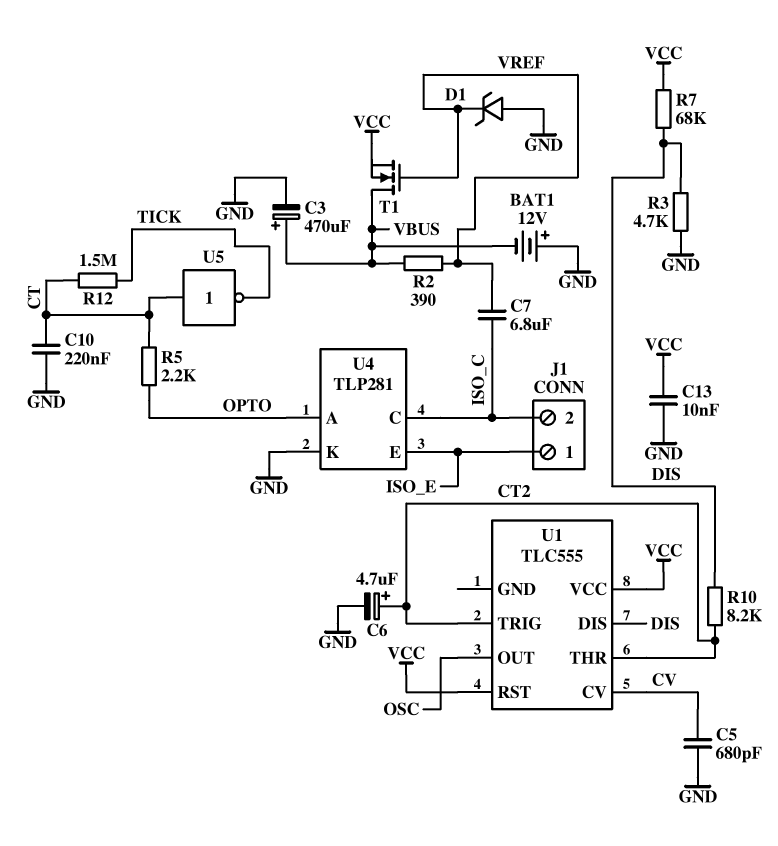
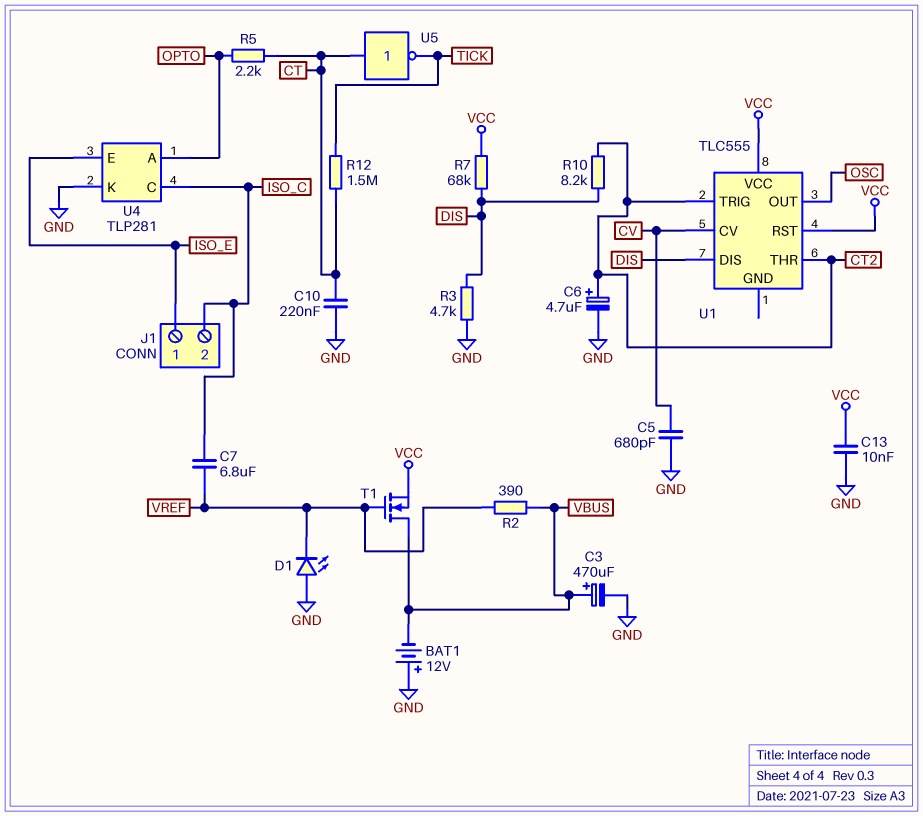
D1: zener (A GND, K VREF) -> LED (A GND, K VREF)

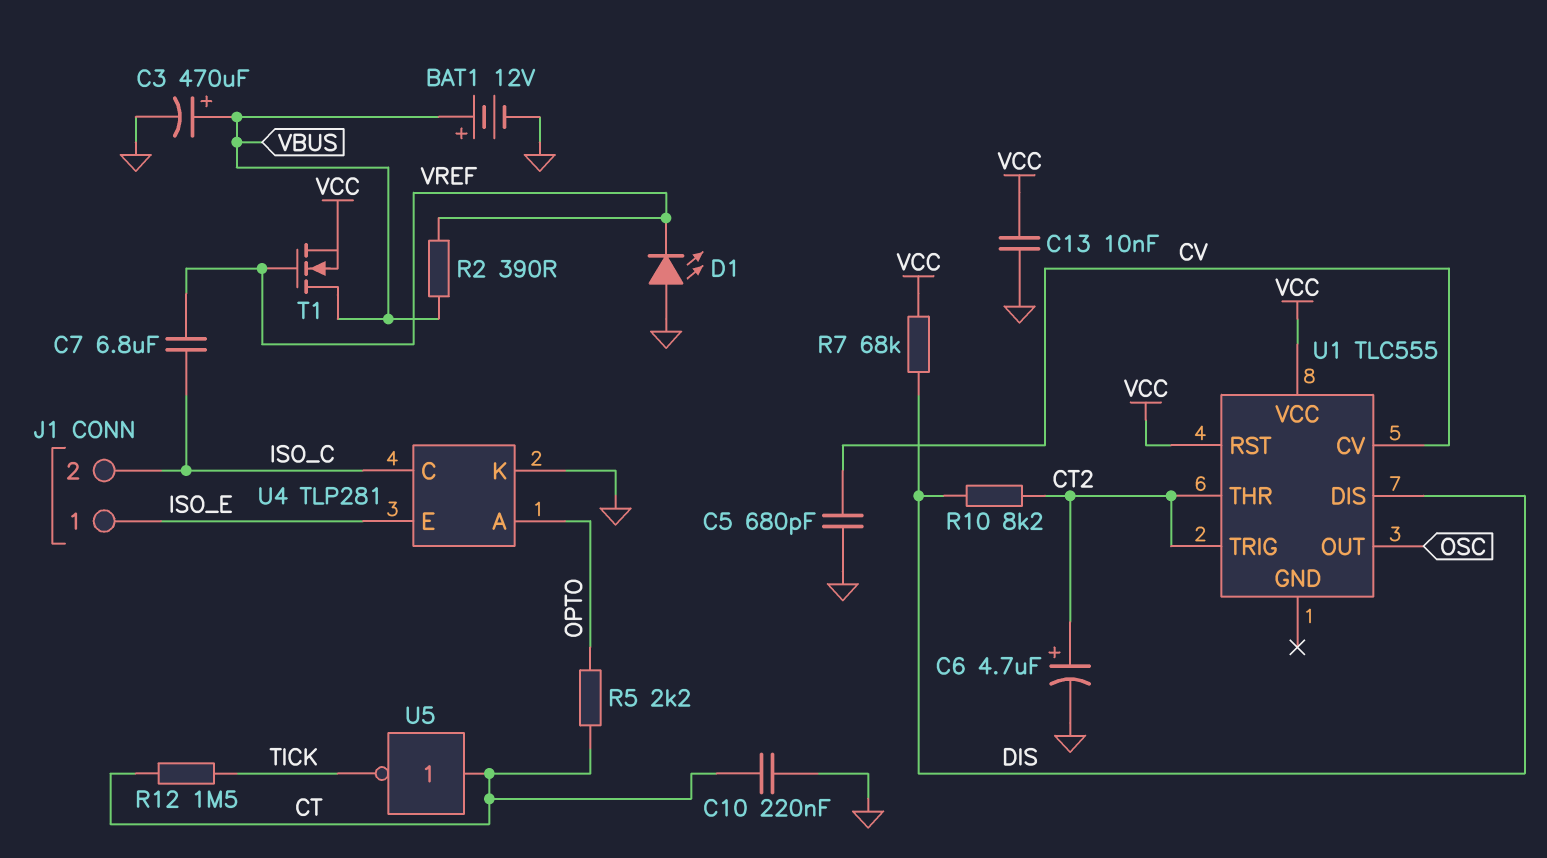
BAT1: 12V (plus GND, minus VBUS) -> 12V (plus VBUS, minus GND)
R3: 4.7k (DIS, GND) -> none

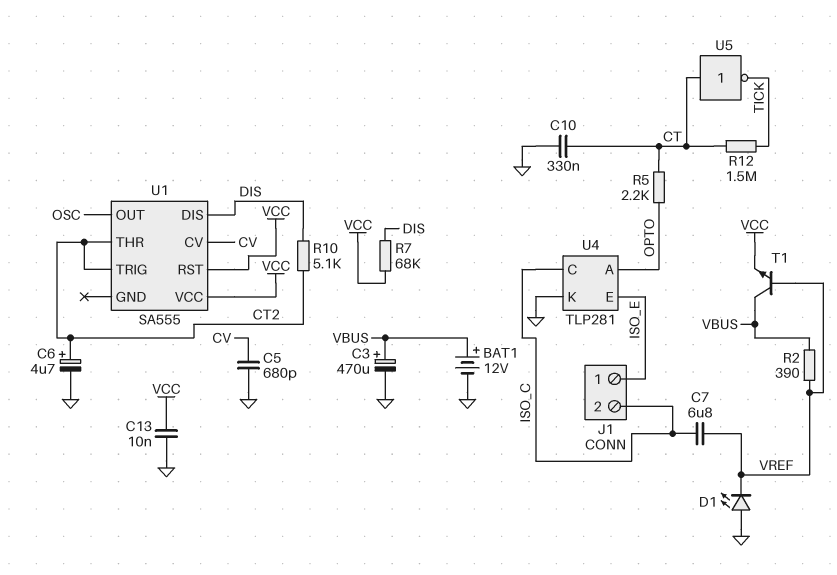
C10: 220nF (CT, GND) -> 330nF (CT, GND)
R10: 8.2k (CT2, DIS) -> 5.1k (CT2, DIS)
T1: NMOS (G VREF, D VBUS, S VCC) -> NPN (B VREF, C VBUS, E VCC)
U1: TLC555 -> SA555

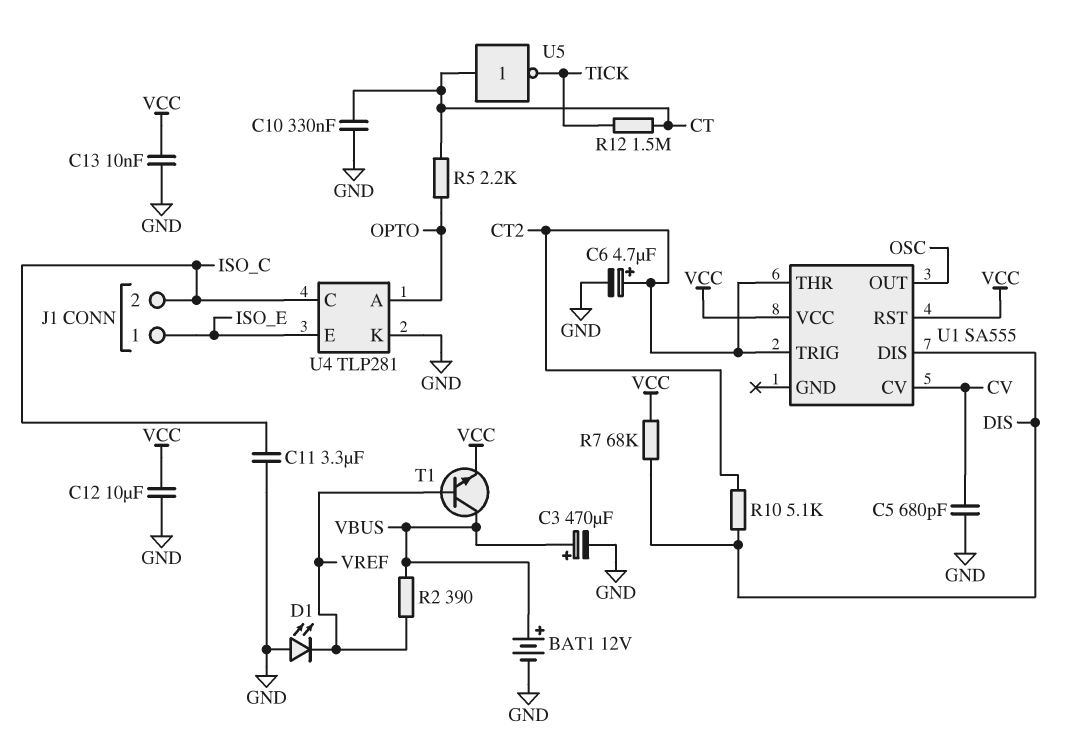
C7: 6.8uF (ISO_C, VREF) -> none
C11: none -> 3.3uF (GND, ISO_C)
C12: none -> 10uF (GND, VCC)

